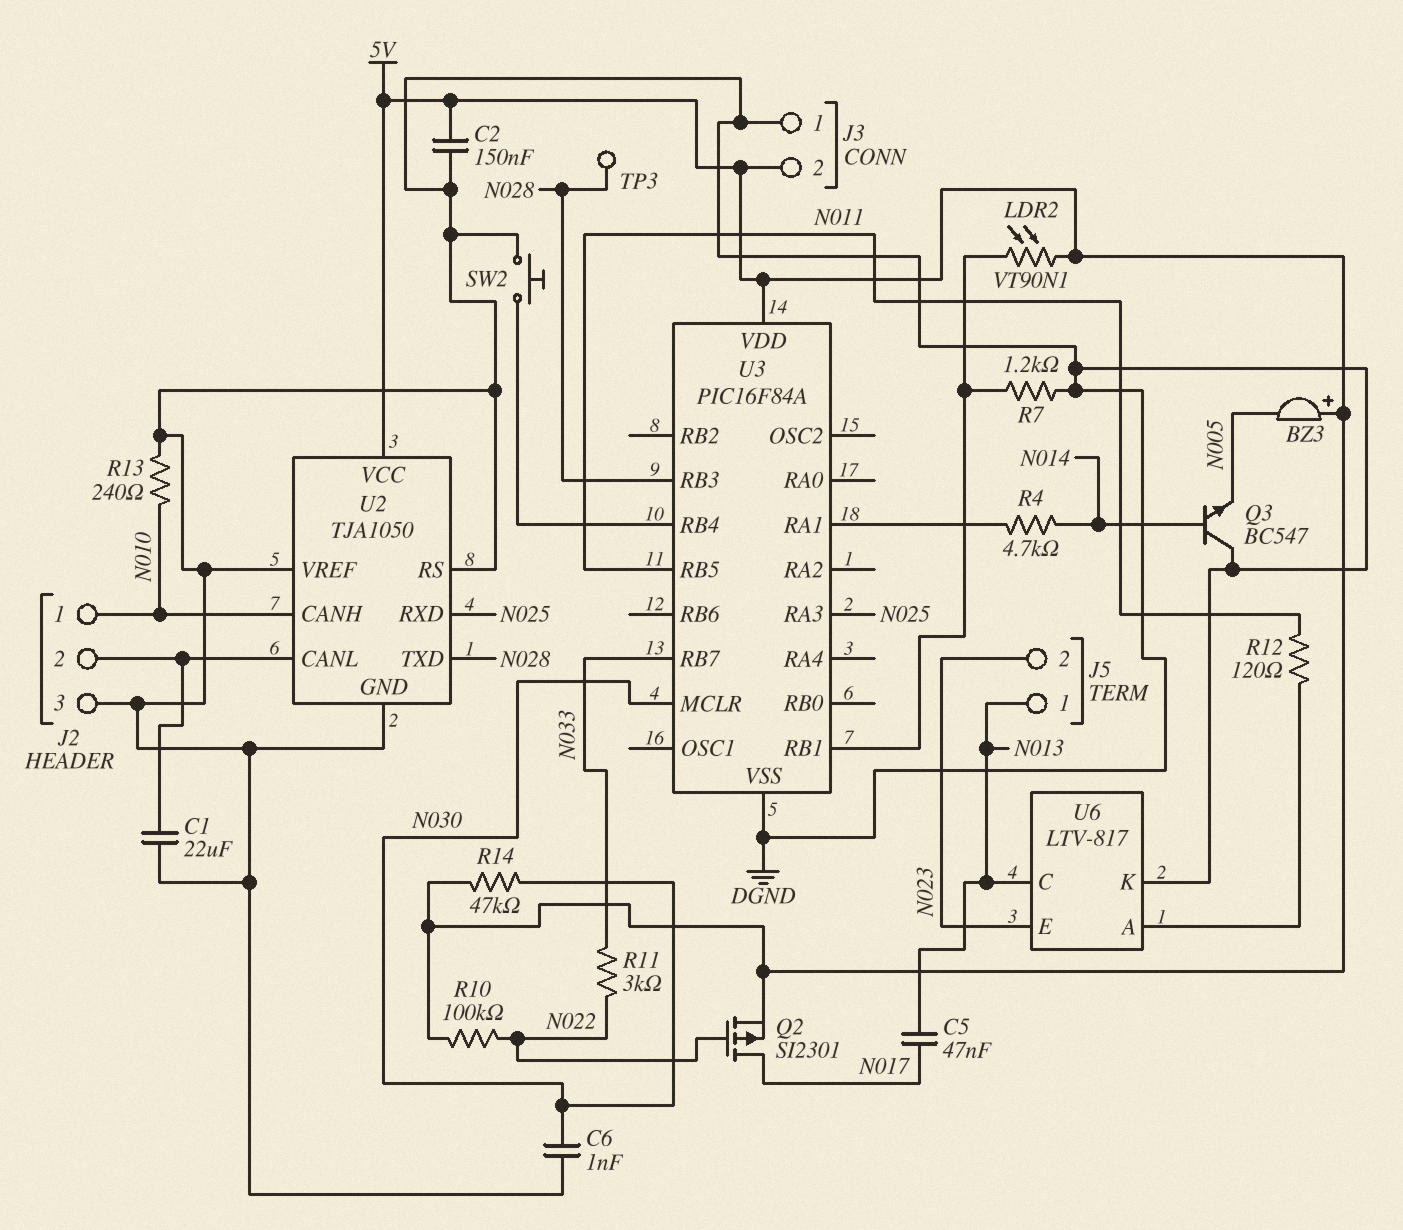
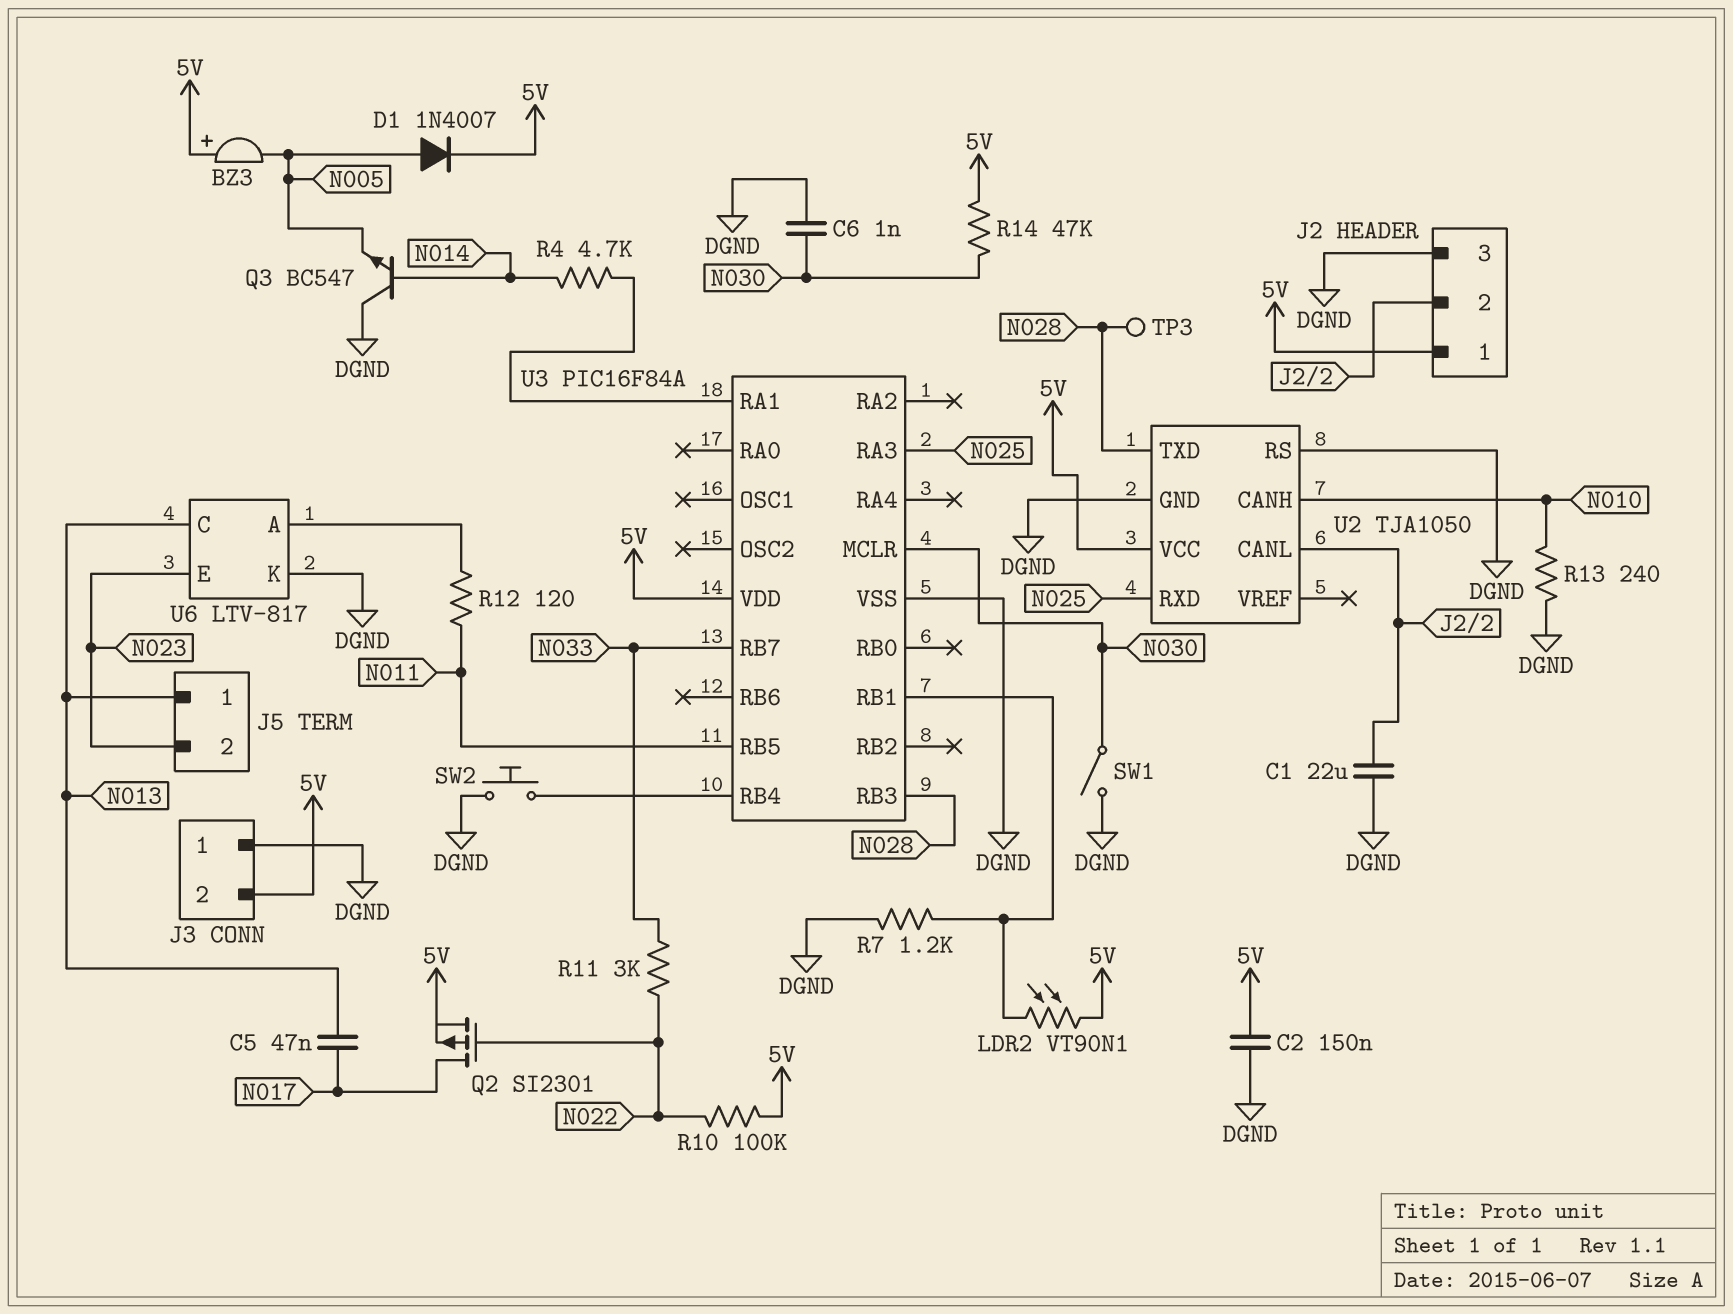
D1: none -> diode 1N4007 (A N005, K 5V)
J2 pin 1: N010 -> 5V
SW1: none -> switch (DGND, N030)
U2 pin VREF: DGND -> none

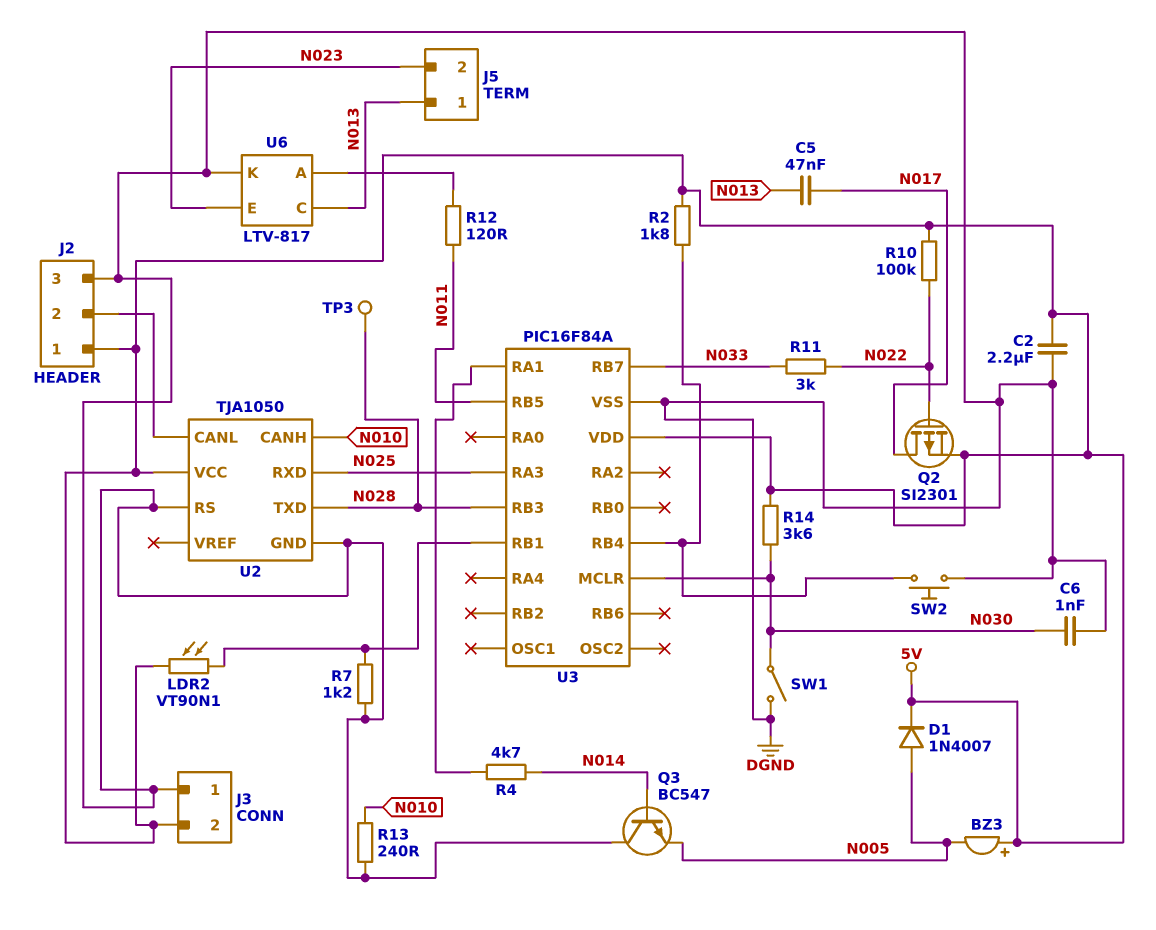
C1: 22uF (DGND, J2/2) -> none
C2: 150nF (5V, DGND) -> 2.2uF (5V, DGND)
R2: none -> 1.8k (5V, U3/RB4)
R14: 47k (5V, N030) -> 3.6k (5V, N030)

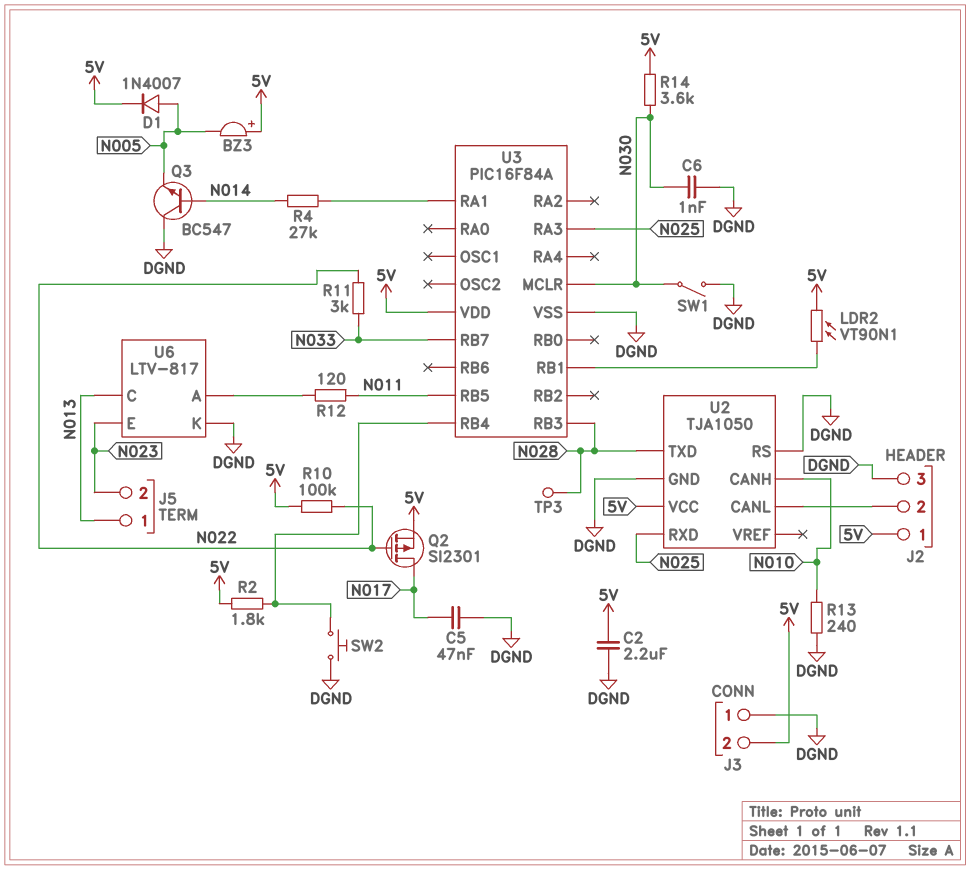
C5: 47nF (N013, N017) -> 47nF (DGND, N017)
R4: 4.7k (N014, U3/RA1) -> 27k (N014, U3/RA1)
R7: 1.2k (DGND, U3/RB1) -> none

